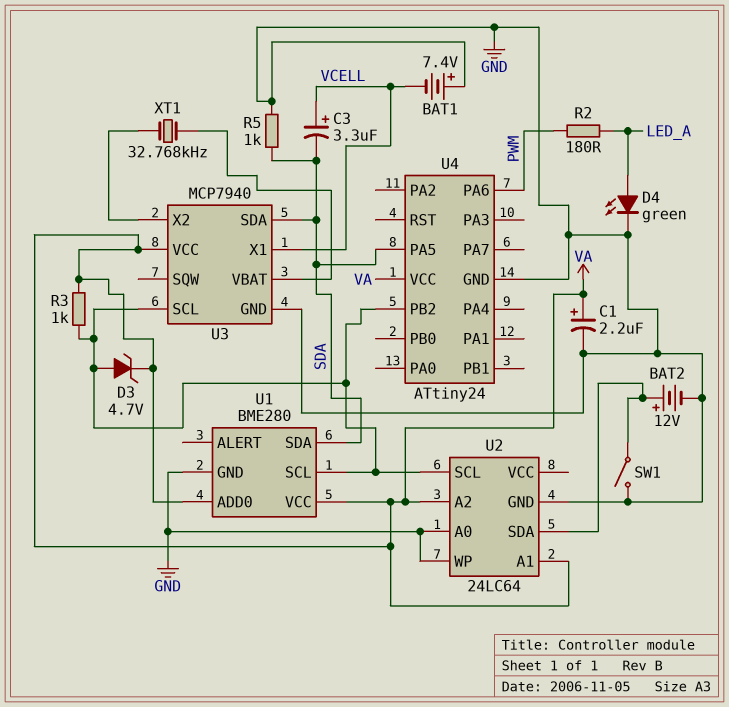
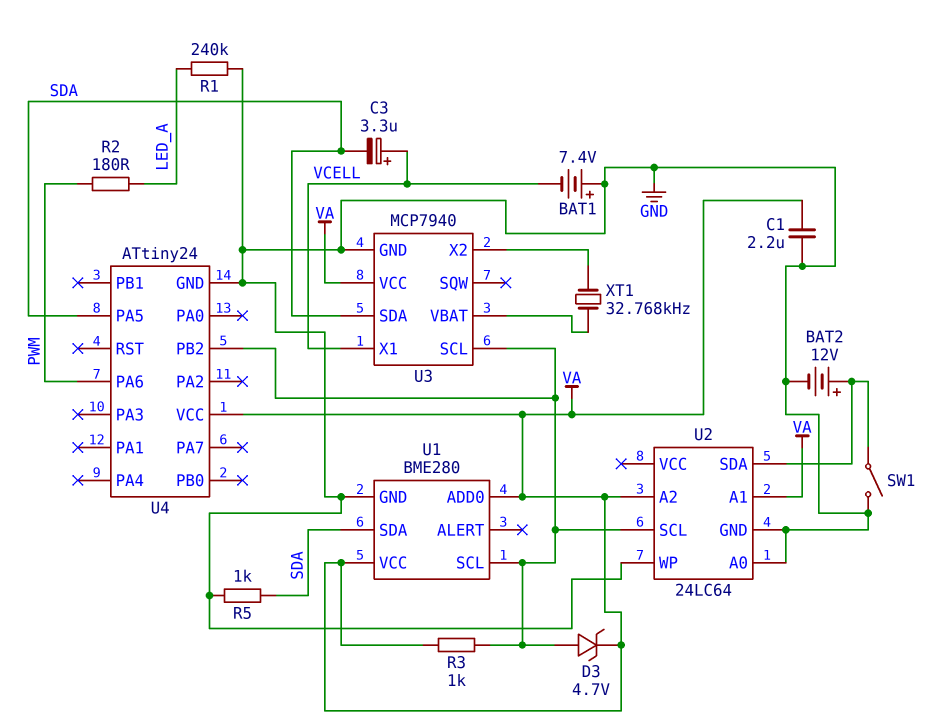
C1: 2.2uF (plus VA, minus GND) -> 2.2uF (GND, VA)
D4: LED green (A LED_A, K GND) -> none
R1: none -> 240k (GND, LED_A)

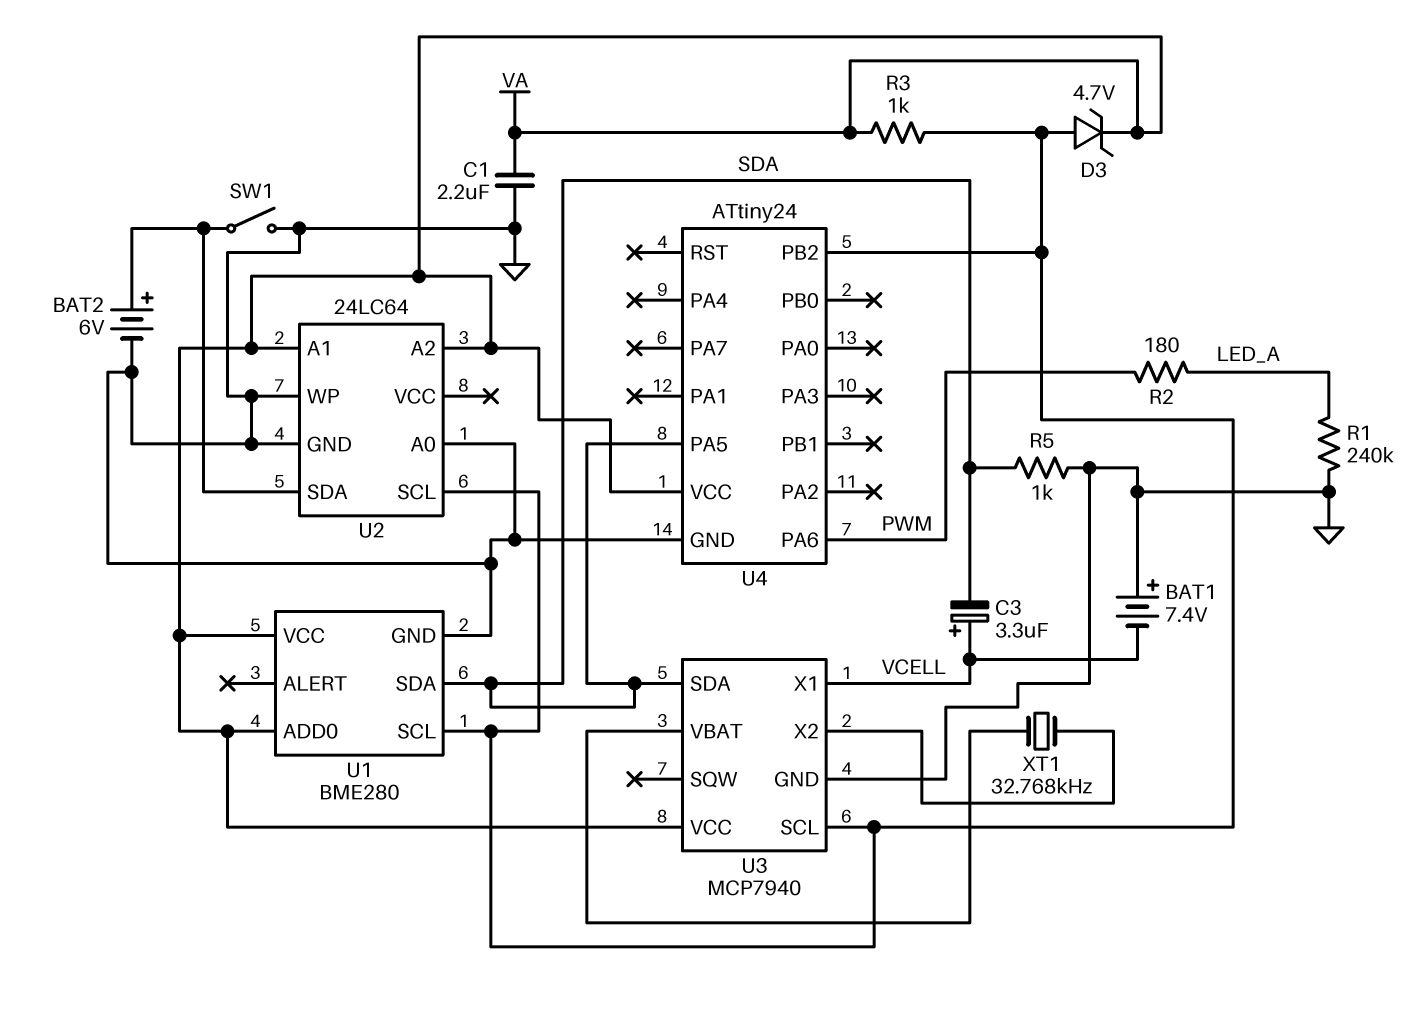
BAT2: 12V (plus U2/SDA, minus GND) -> 6V (plus U2/SDA, minus GND)

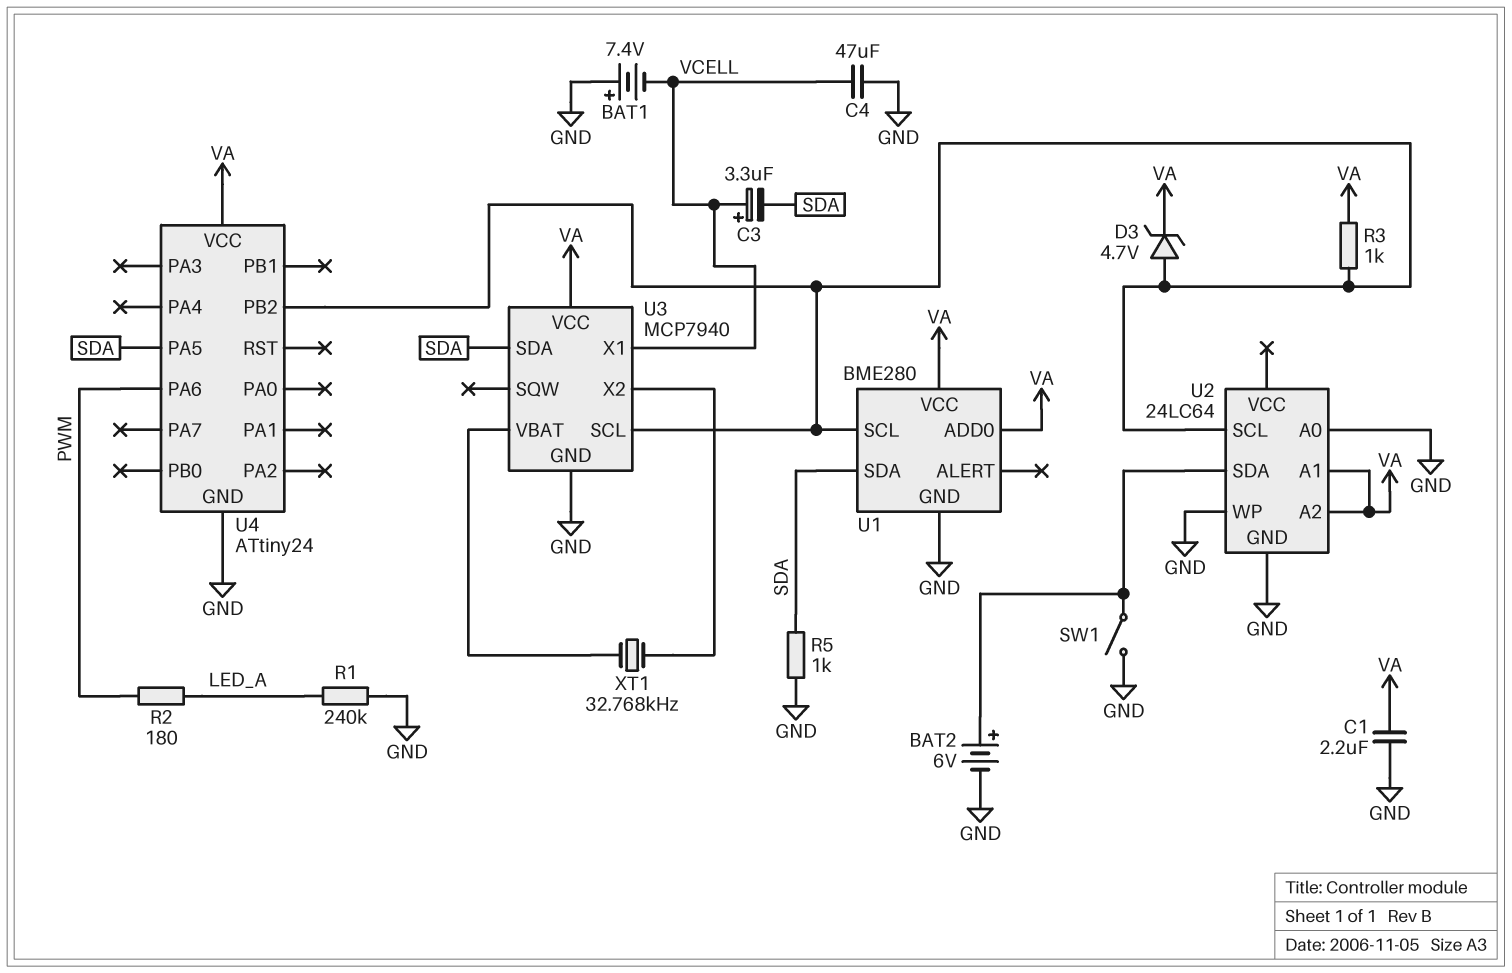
C4: none -> 47uF (GND, VCELL)

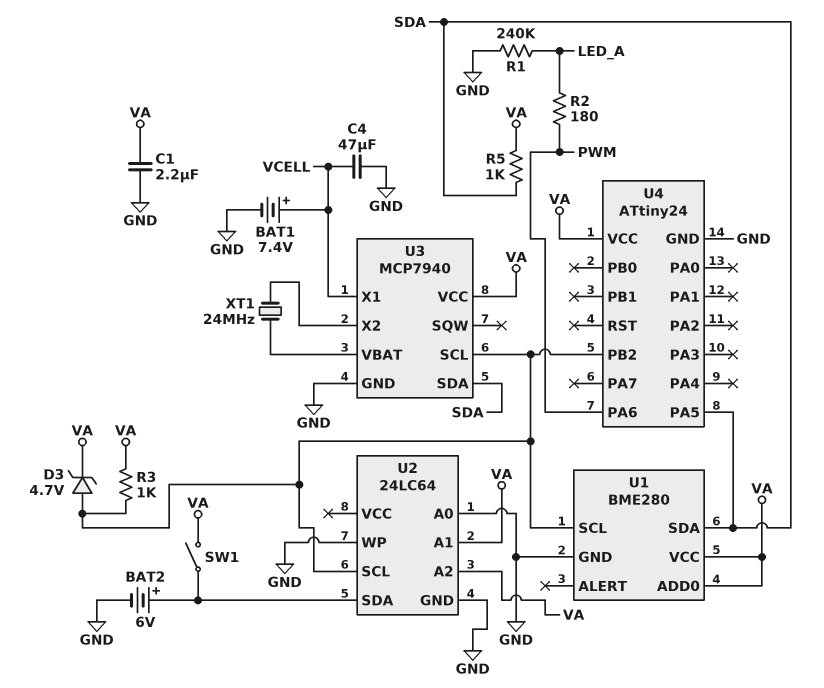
BAT1: 7.4V (plus GND, minus VCELL) -> 7.4V (plus VCELL, minus GND)
C3: 3.3uF (plus VCELL, minus SDA) -> none
R5: 1k (GND, SDA) -> 1k (SDA, VA)
SW1: switch (GND, U2/SDA) -> switch (U2/SDA, VA)
XT1: 32.768kHz (U3/VBAT, U3/X2) -> 24MHz (U3/VBAT, U3/X2)

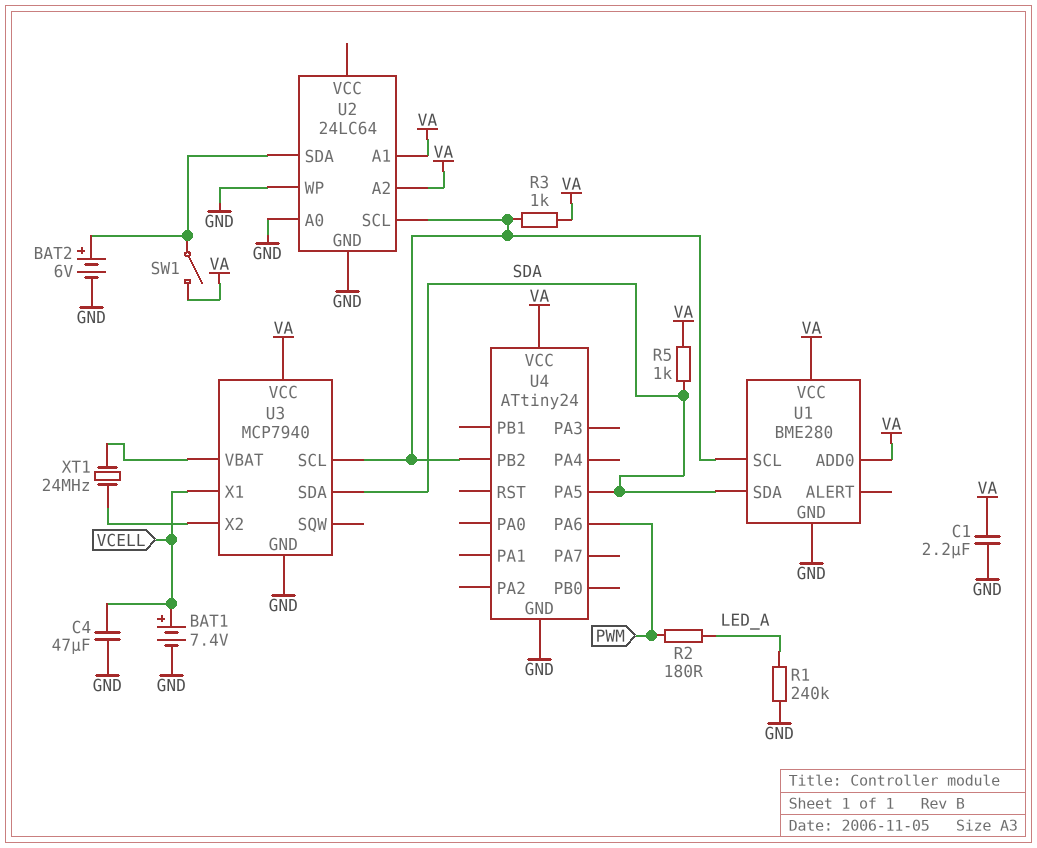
D3: zener 4.7V (A U1/SCL, K VA) -> none

